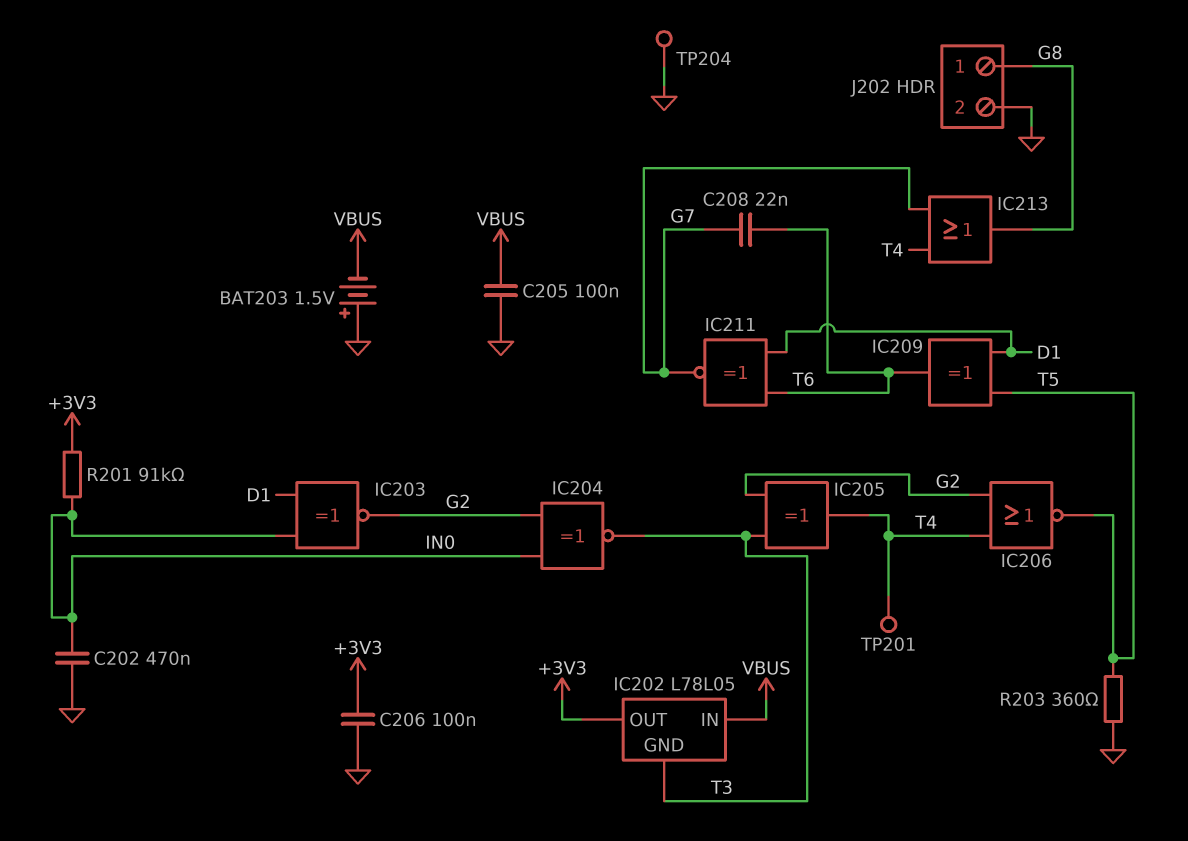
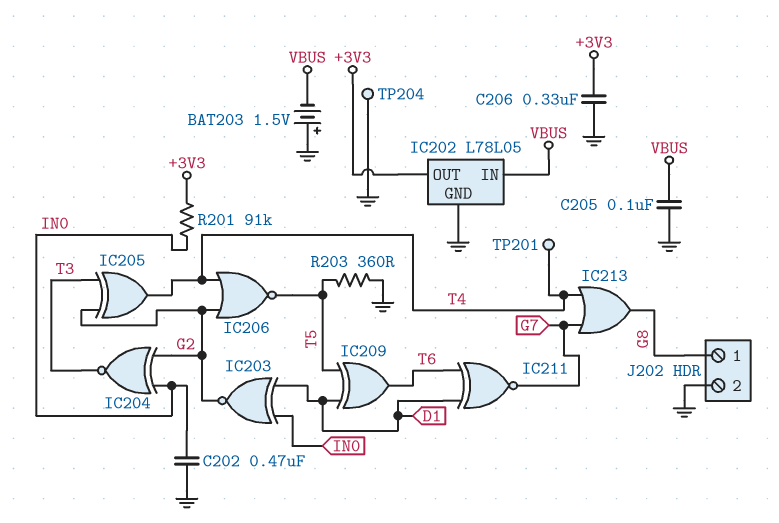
C206: 100nF (+3V3, GND) -> 330nF (+3V3, GND)
C208: 22nF (G7, T6) -> none
IC202 pin GND: T3 -> GND

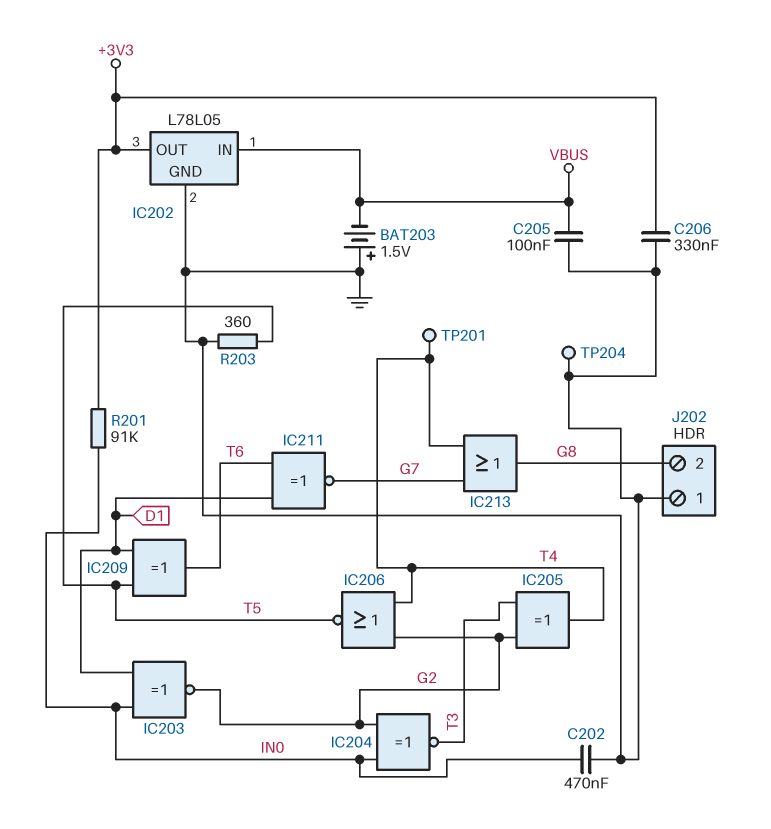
J202 pin 1: G8 -> GND
J202 pin 2: GND -> G8

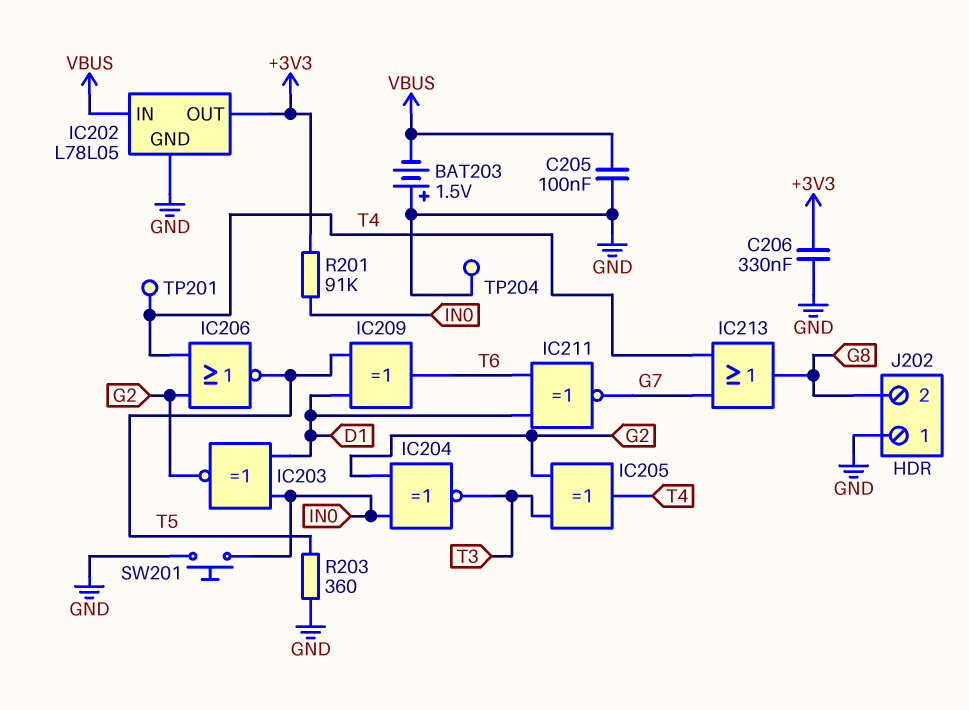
C202: 470nF (GND, IN0) -> none
SW201: none -> button (GND, IN0)

